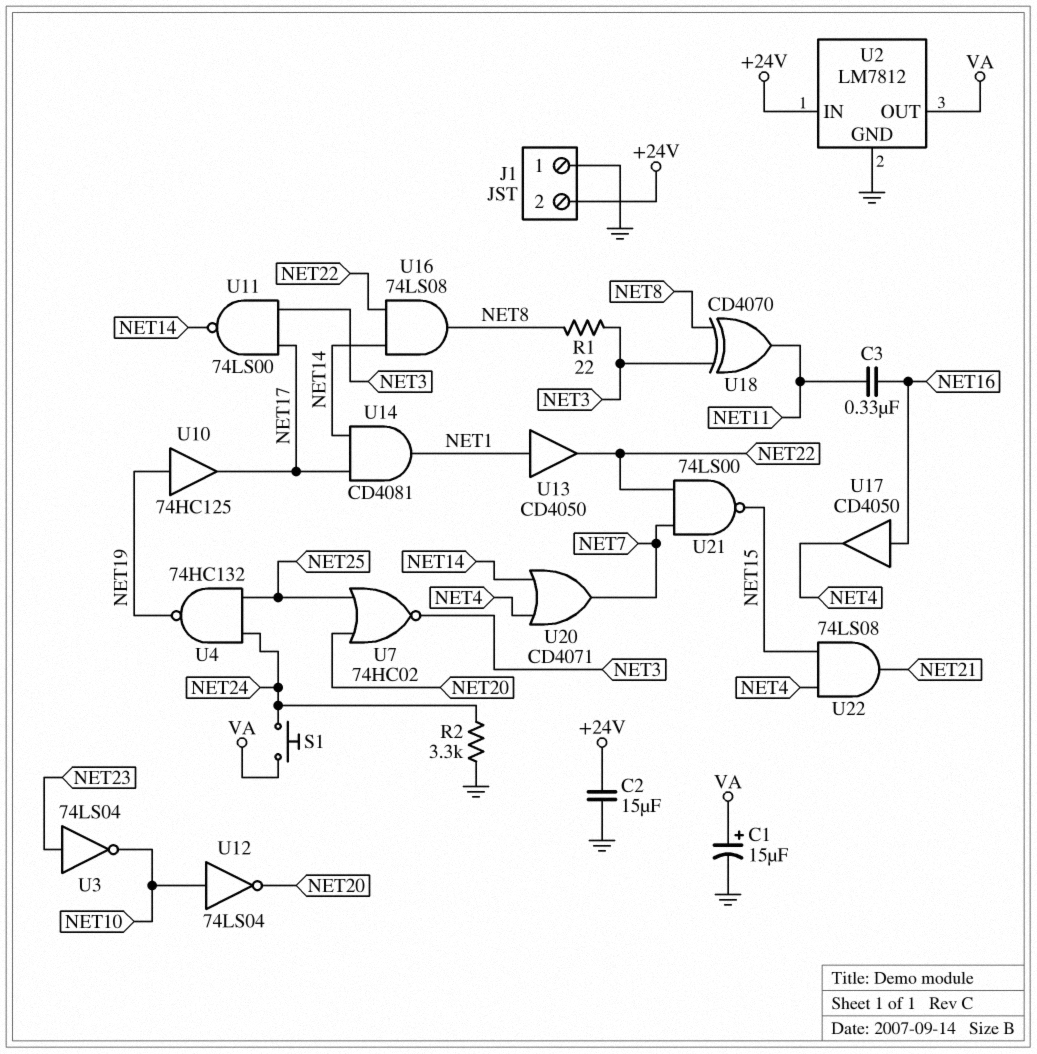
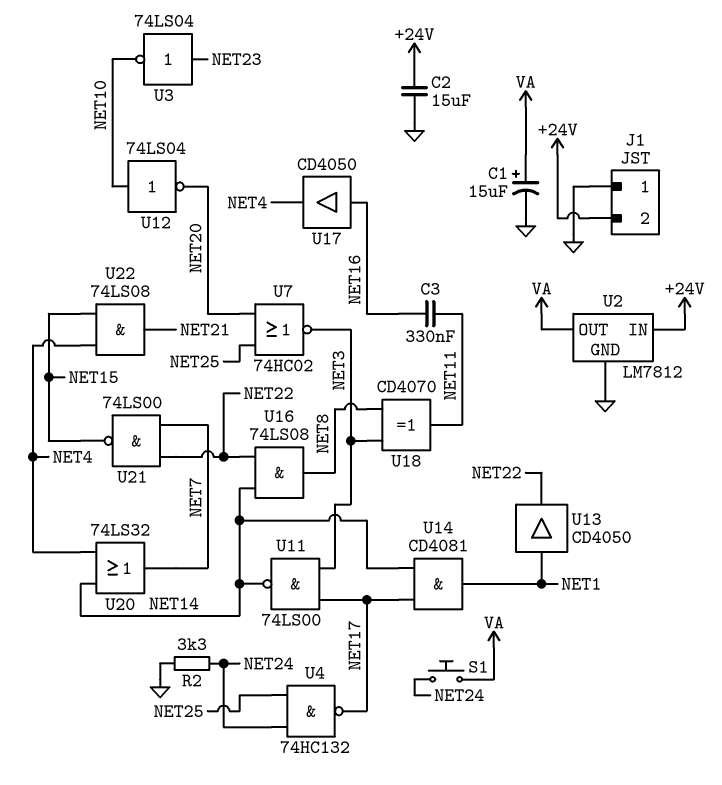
R1: 22 (NET3, NET8) -> none
U4: NAND 74HC132 (in NET24, in NET25, out NET19) -> NAND 74HC132 (in NET24, in NET25, out NET17)
U10: buffer 74HC125 (in NET19, out NET17) -> none
U20: OR CD4071 (in NET4, in NET14, out NET7) -> OR 74LS32 (in NET4, in NET14, out NET7)

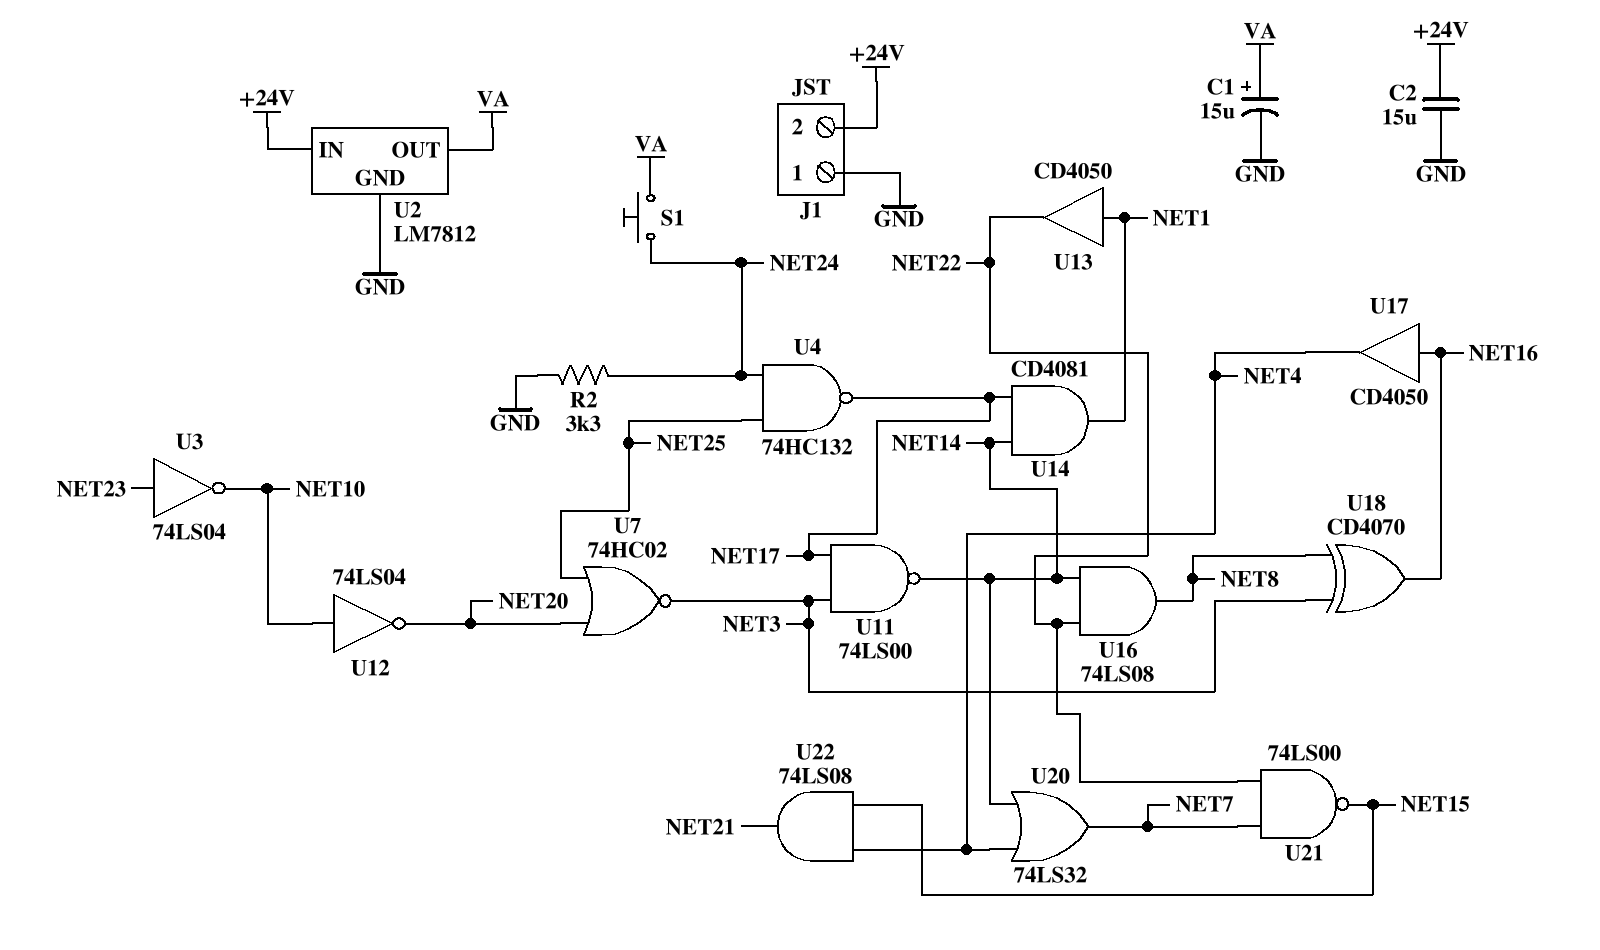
C3: 330nF (NET11, NET16) -> none
U18: XOR CD4070 (in NET3, in NET8, out NET11) -> XOR CD4070 (in NET3, in NET8, out NET16)

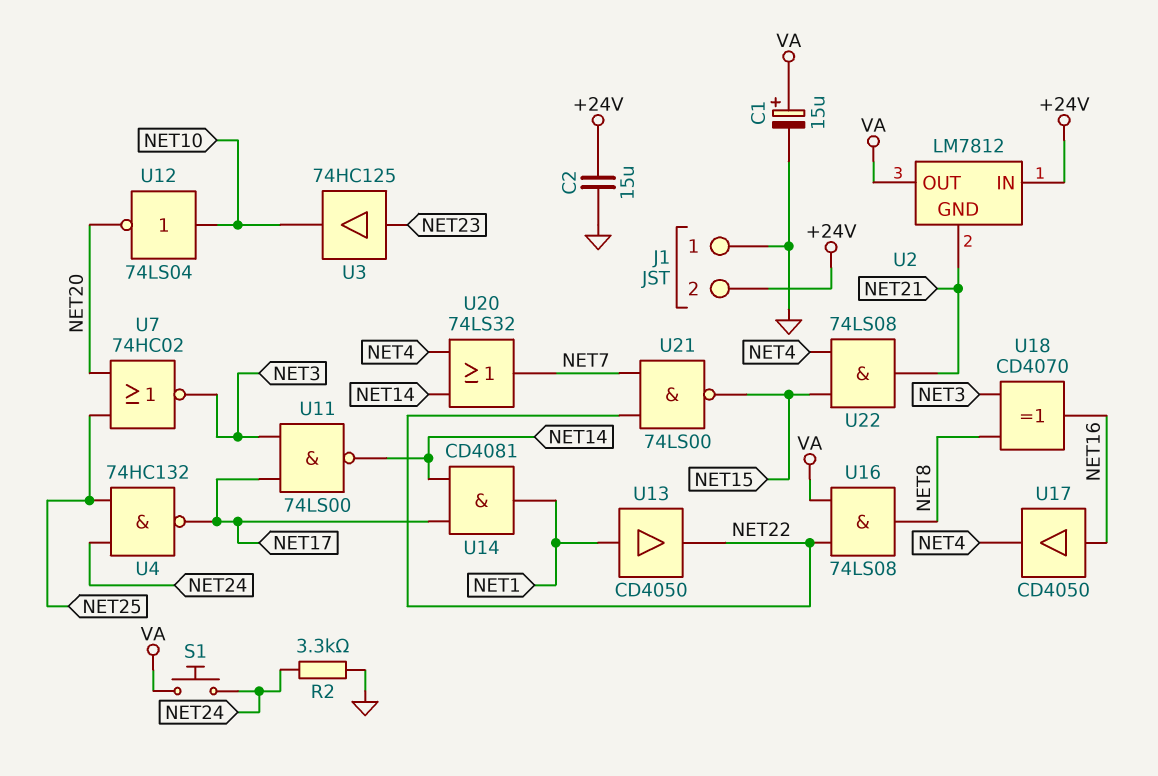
U2 pin GND: GND -> NET21
U3: NOT 74LS04 (in NET23, out NET10) -> buffer 74HC125 (in NET23, out NET10)
U16: AND 74LS08 (in NET14, in NET22, out NET8) -> AND 74LS08 (in NET22, in VA, out NET8)

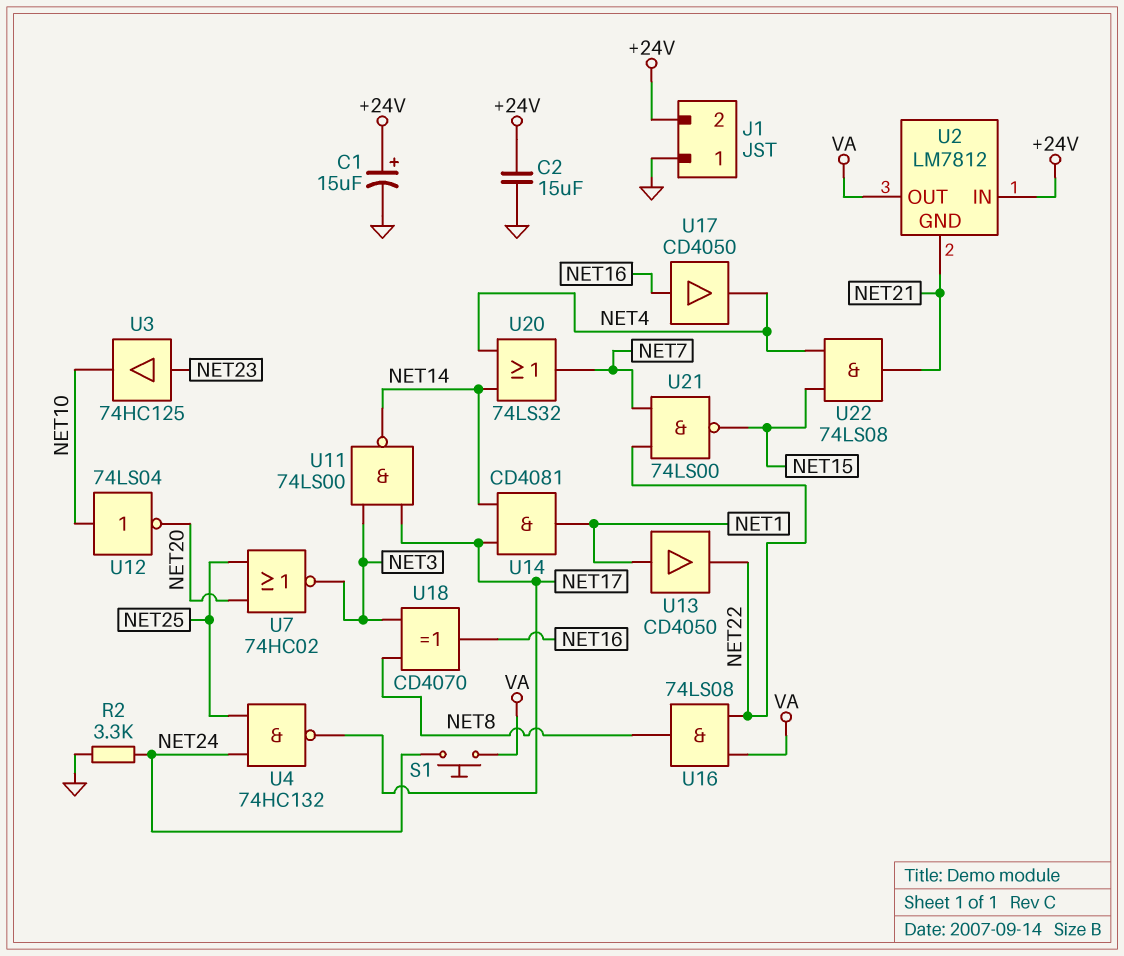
C1: 15uF (plus VA, minus GND) -> 15uF (plus +24V, minus GND)

